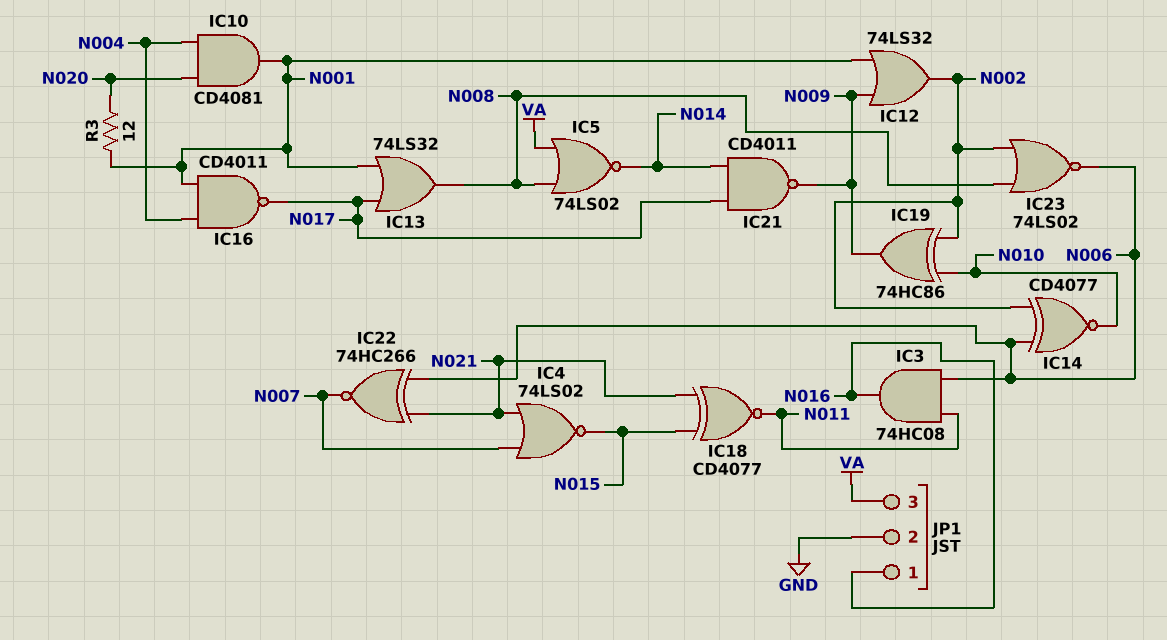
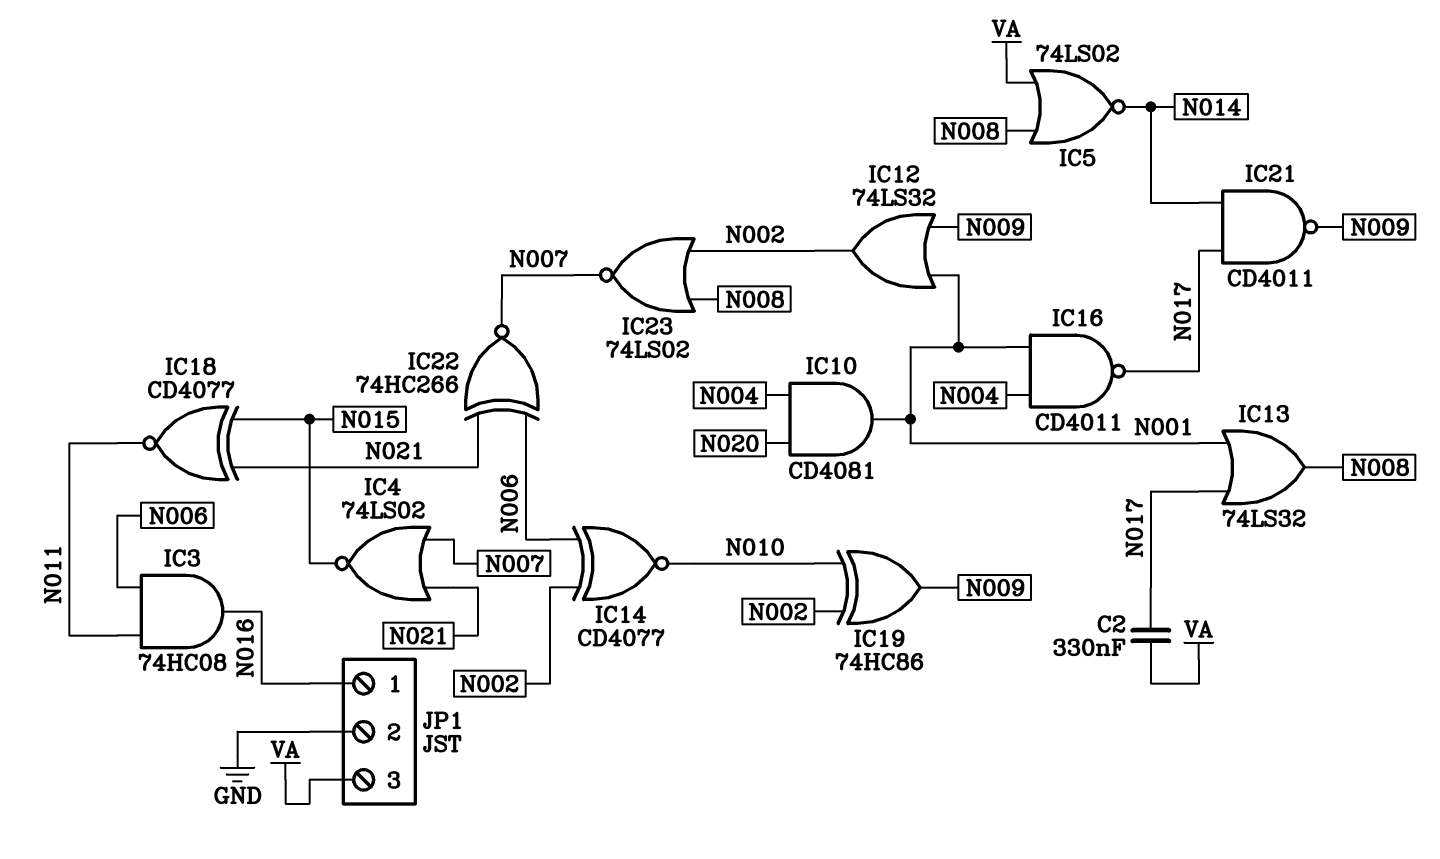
C2: none -> 330nF (N017, VA)
IC23: NOR 74LS02 (in N002, in N008, out N006) -> NOR 74LS02 (in N002, in N008, out N007)
R3: 12 (N001, N020) -> none

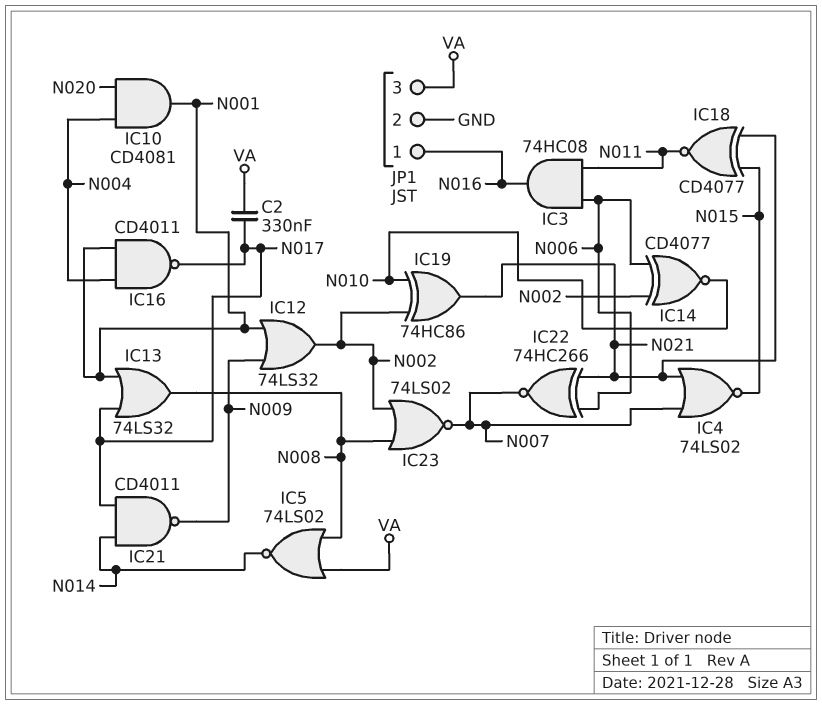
IC19: XOR 74HC86 (in N002, in N010, out N009) -> XOR 74HC86 (in N002, in N010, out N021)

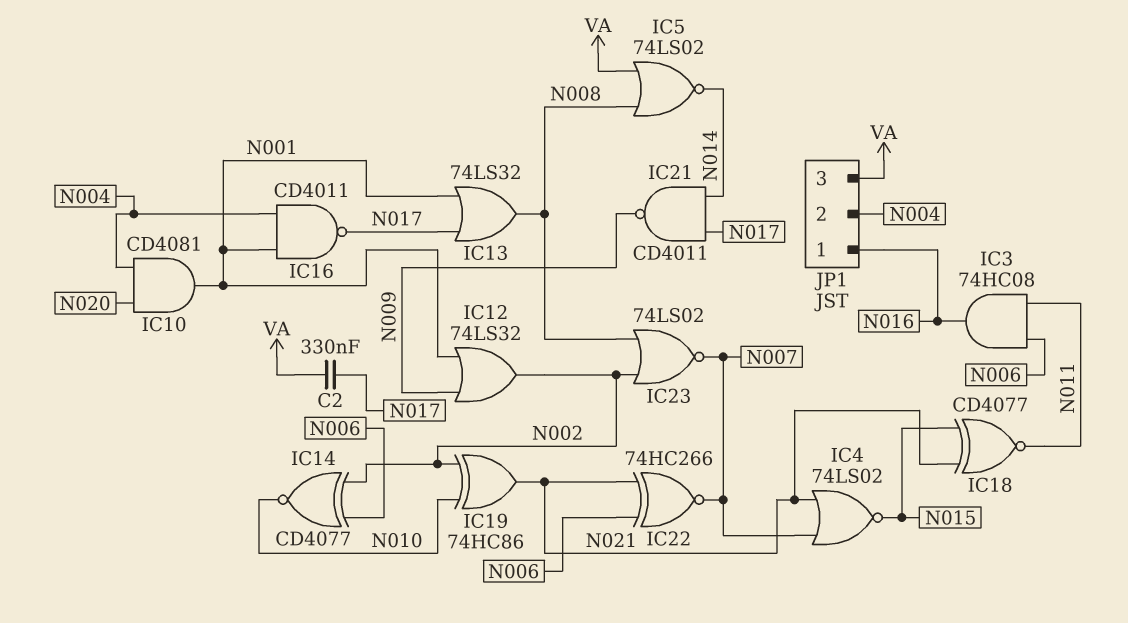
JP1 pin 2: GND -> N004

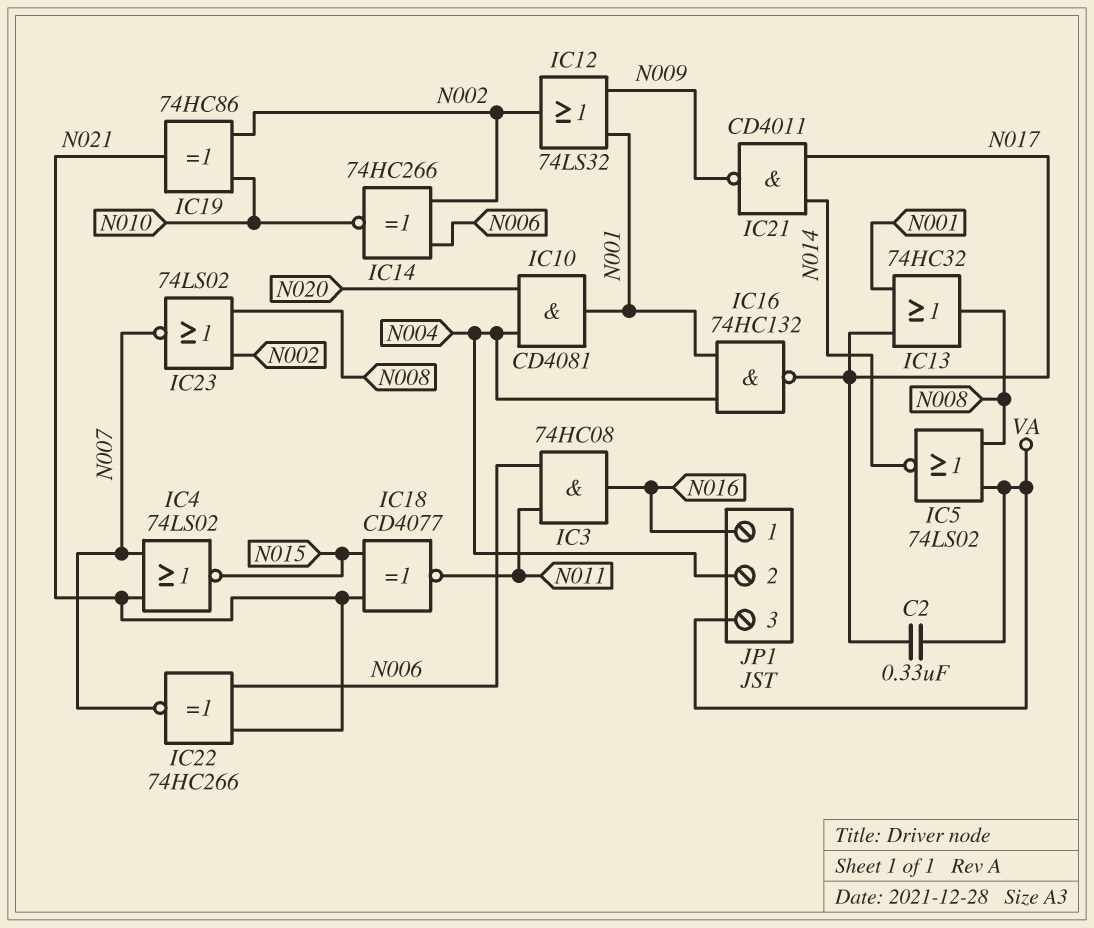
IC13: OR 74LS32 (in N001, in N017, out N008) -> OR 74HC32 (in N001, in N017, out N008)
IC14: XNOR CD4077 (in N002, in N006, out N010) -> XNOR 74HC266 (in N002, in N006, out N010)
IC16: NAND CD4011 (in N001, in N004, out N017) -> NAND 74HC132 (in N001, in N004, out N017)

